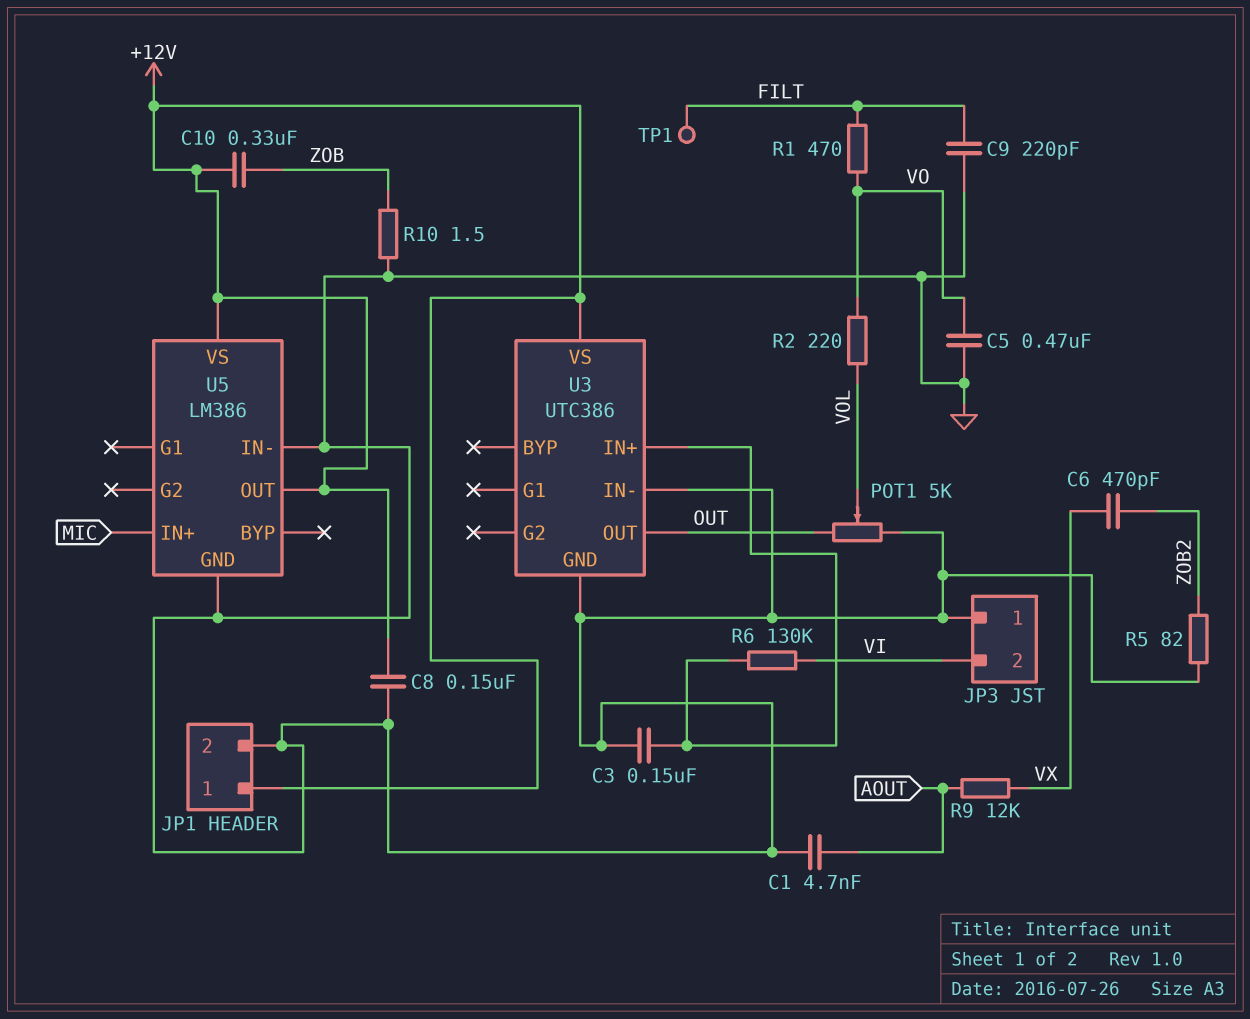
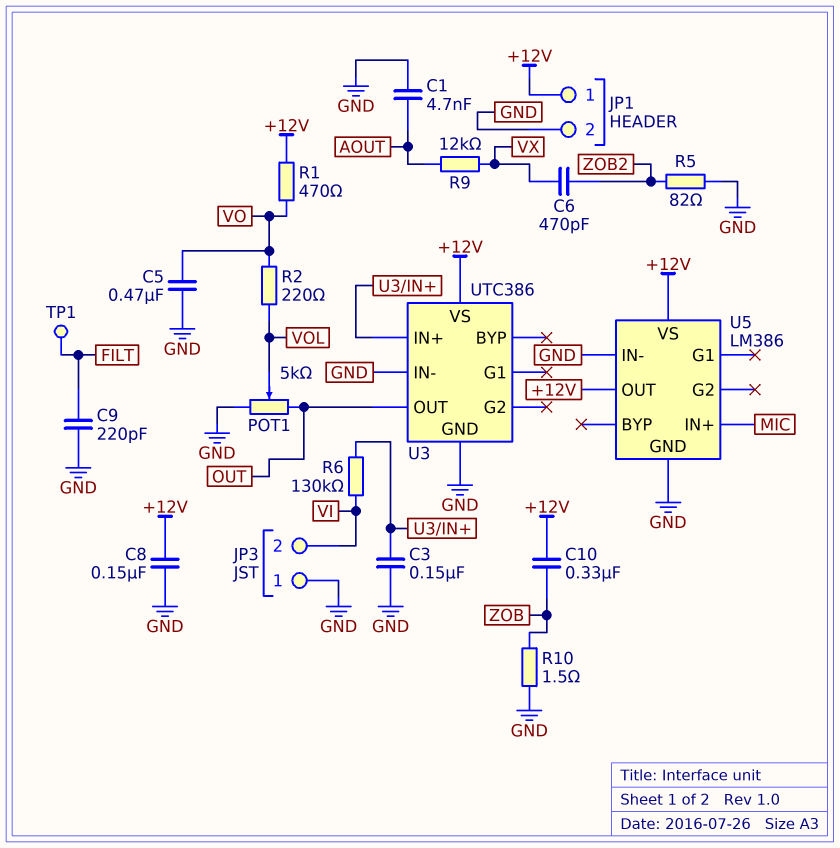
R1: 470 (FILT, VO) -> 470 (+12V, VO)

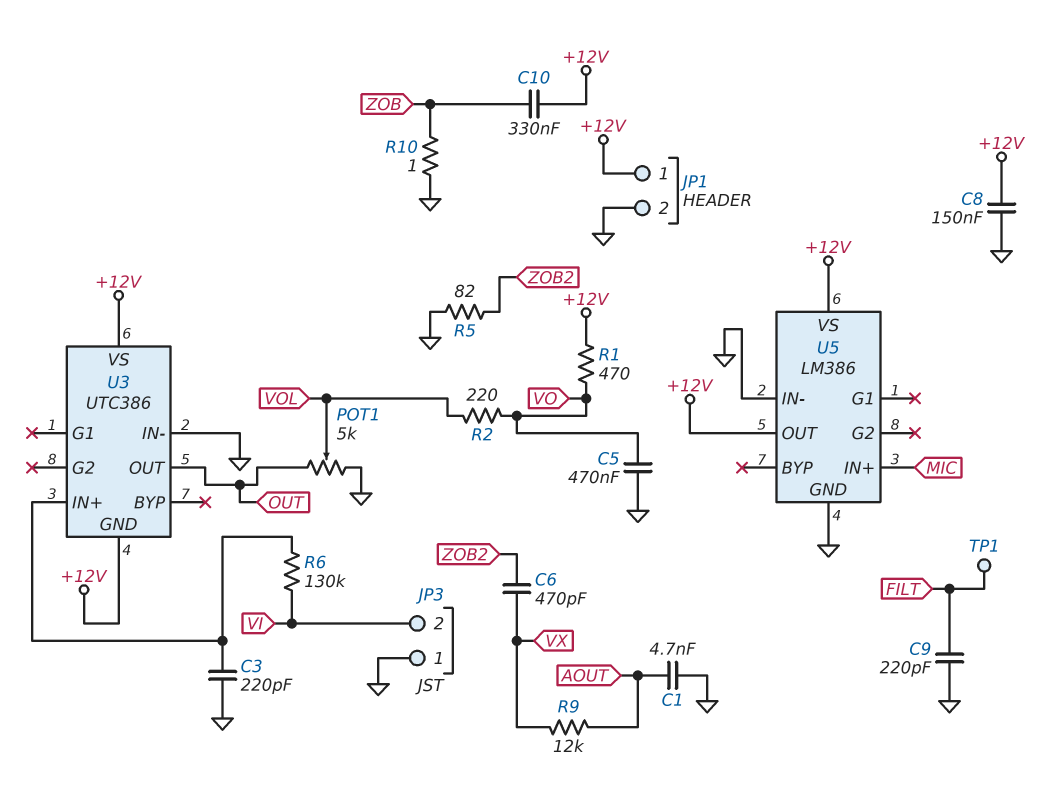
C3: 150nF (GND, U3/IN+) -> 220pF (GND, U3/IN+)
R10: 1.5 (GND, ZOB) -> 1 (GND, ZOB)
U3 pin GND: GND -> +12V

